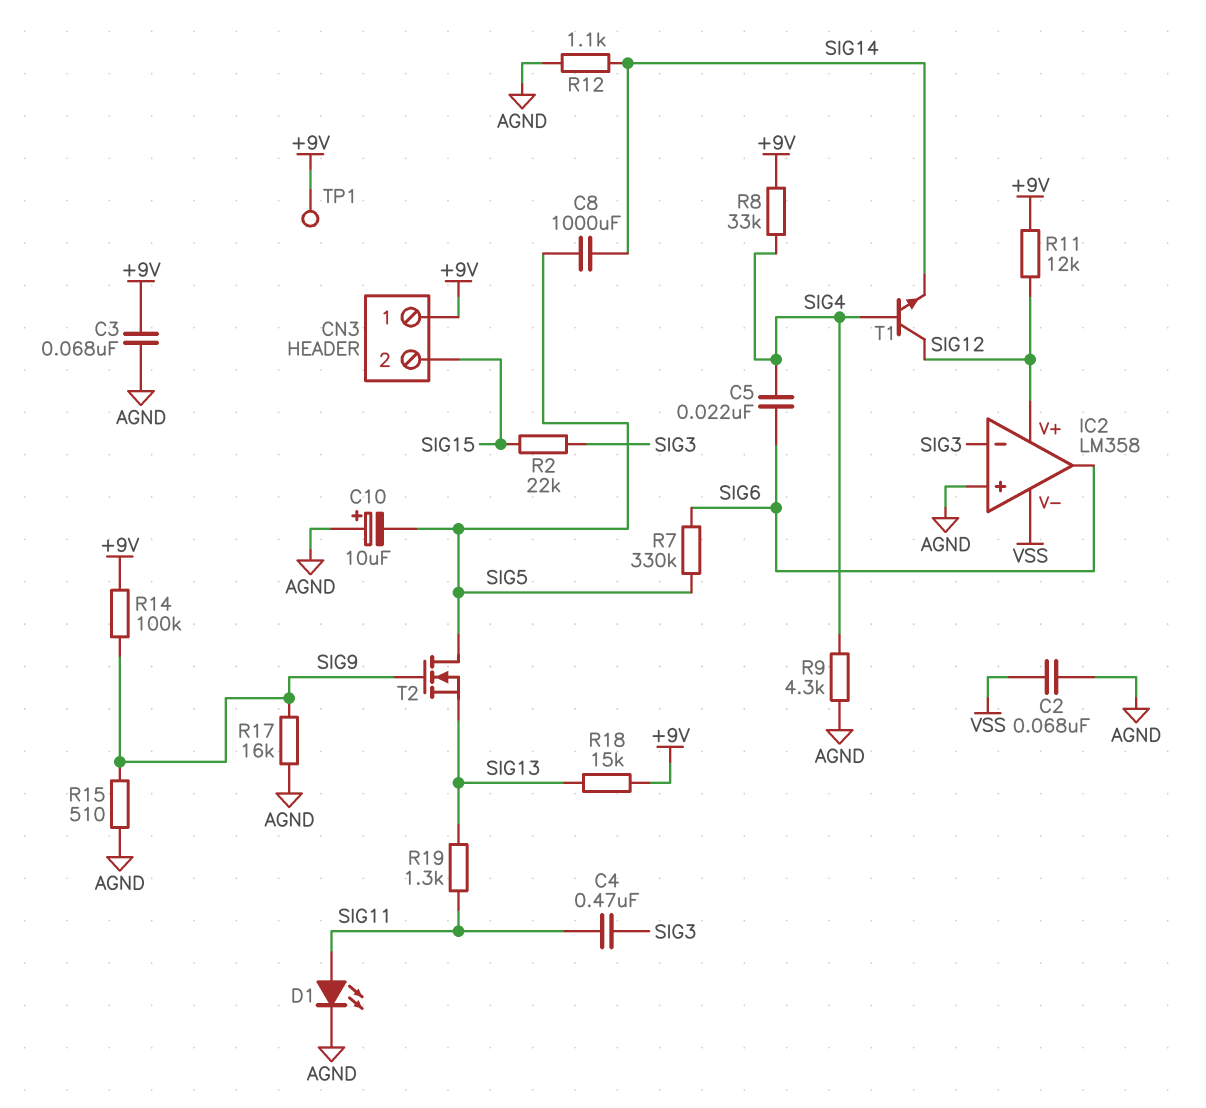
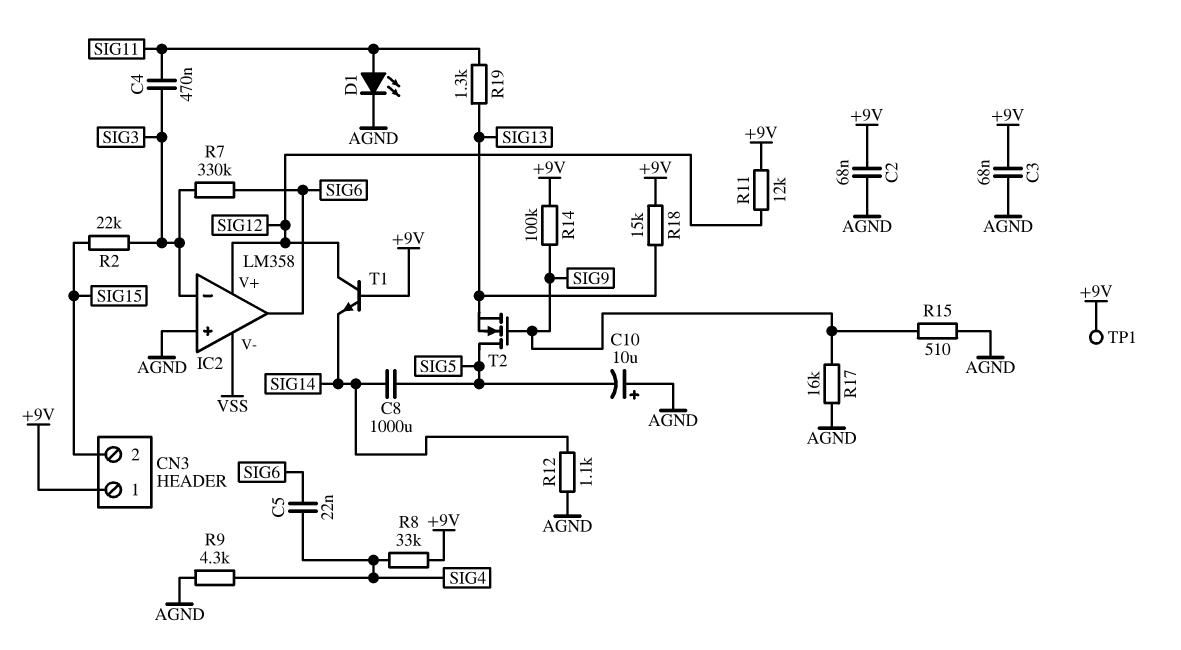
C2: 68nF (AGND, VSS) -> 68nF (+9V, AGND)
R7: 330k (SIG5, SIG6) -> 330k (SIG3, SIG6)
T1: NPN (B SIG4, C SIG12, E SIG14) -> NPN (B +9V, C SIG12, E SIG14)

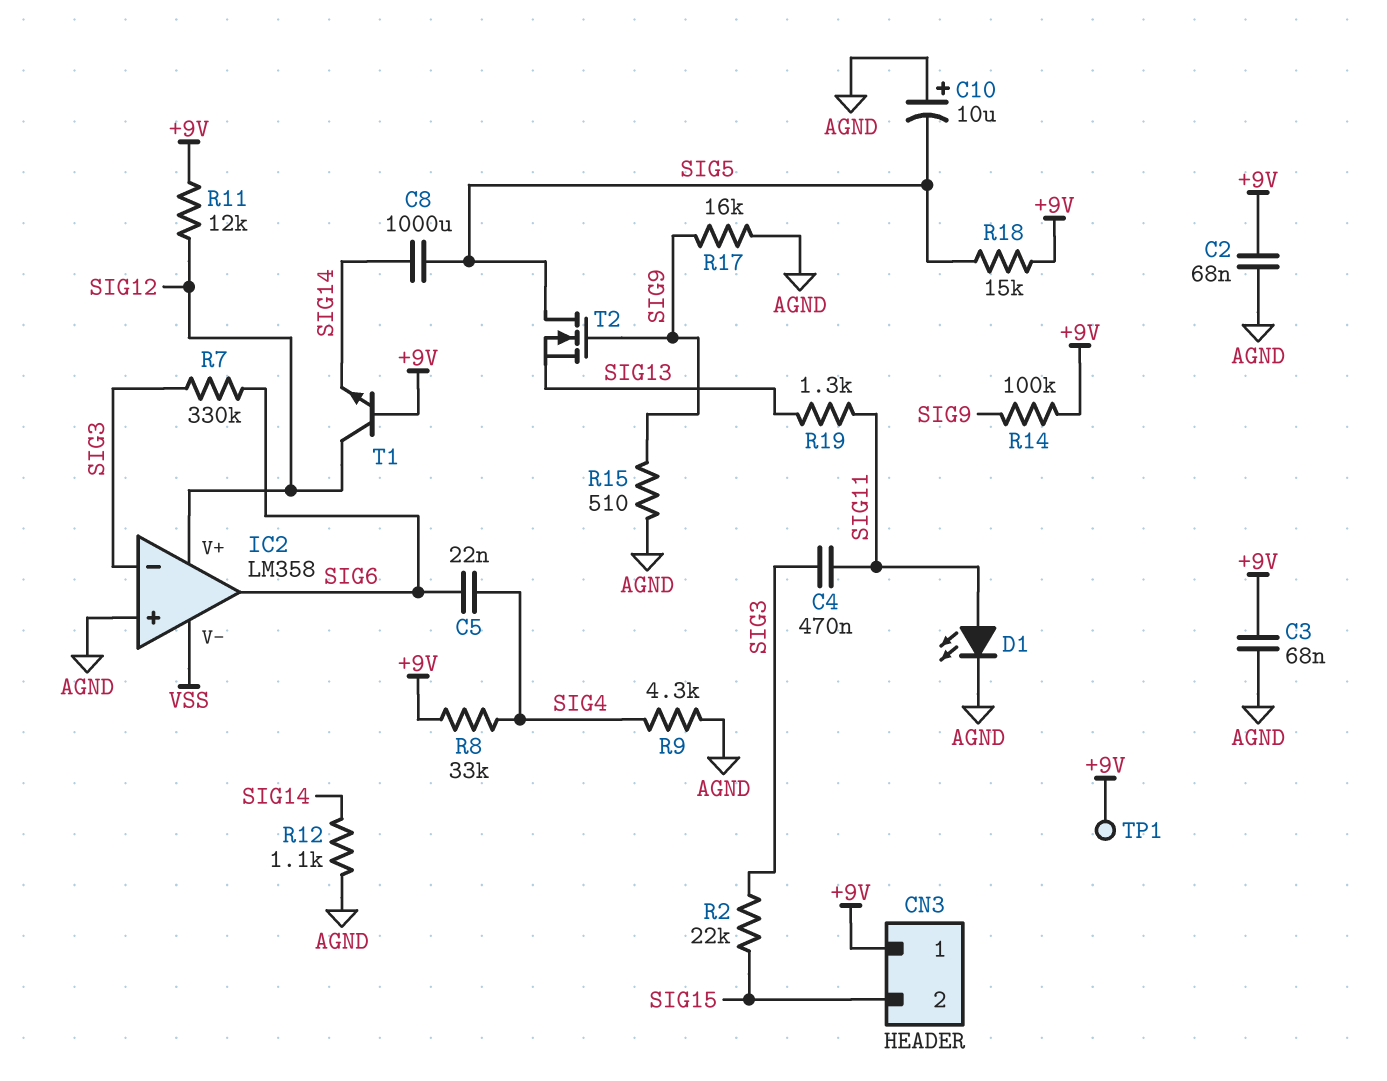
R18: 15k (+9V, SIG13) -> 15k (+9V, SIG5)

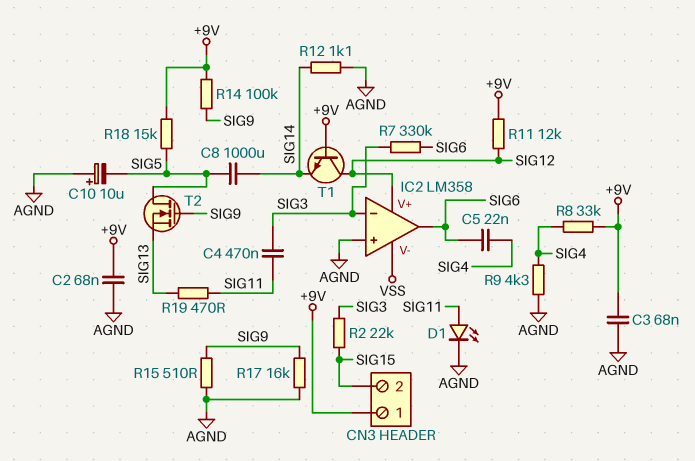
R19: 1.3k (SIG11, SIG13) -> 470 (SIG11, SIG13)
TP1: test point (+9V) -> none

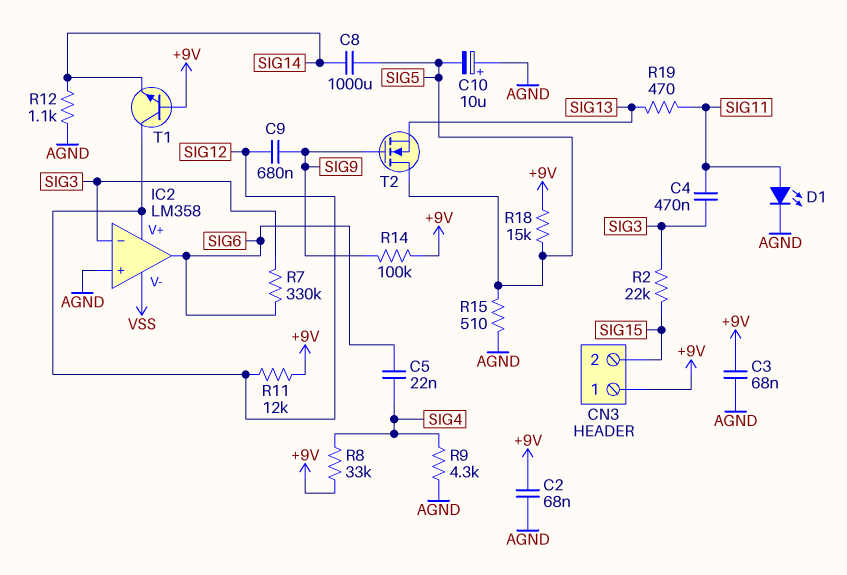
C9: none -> 680nF (SIG9, SIG12)
R15: 510 (AGND, SIG9) -> 510 (AGND, SIG5)
R17: 16k (AGND, SIG9) -> none

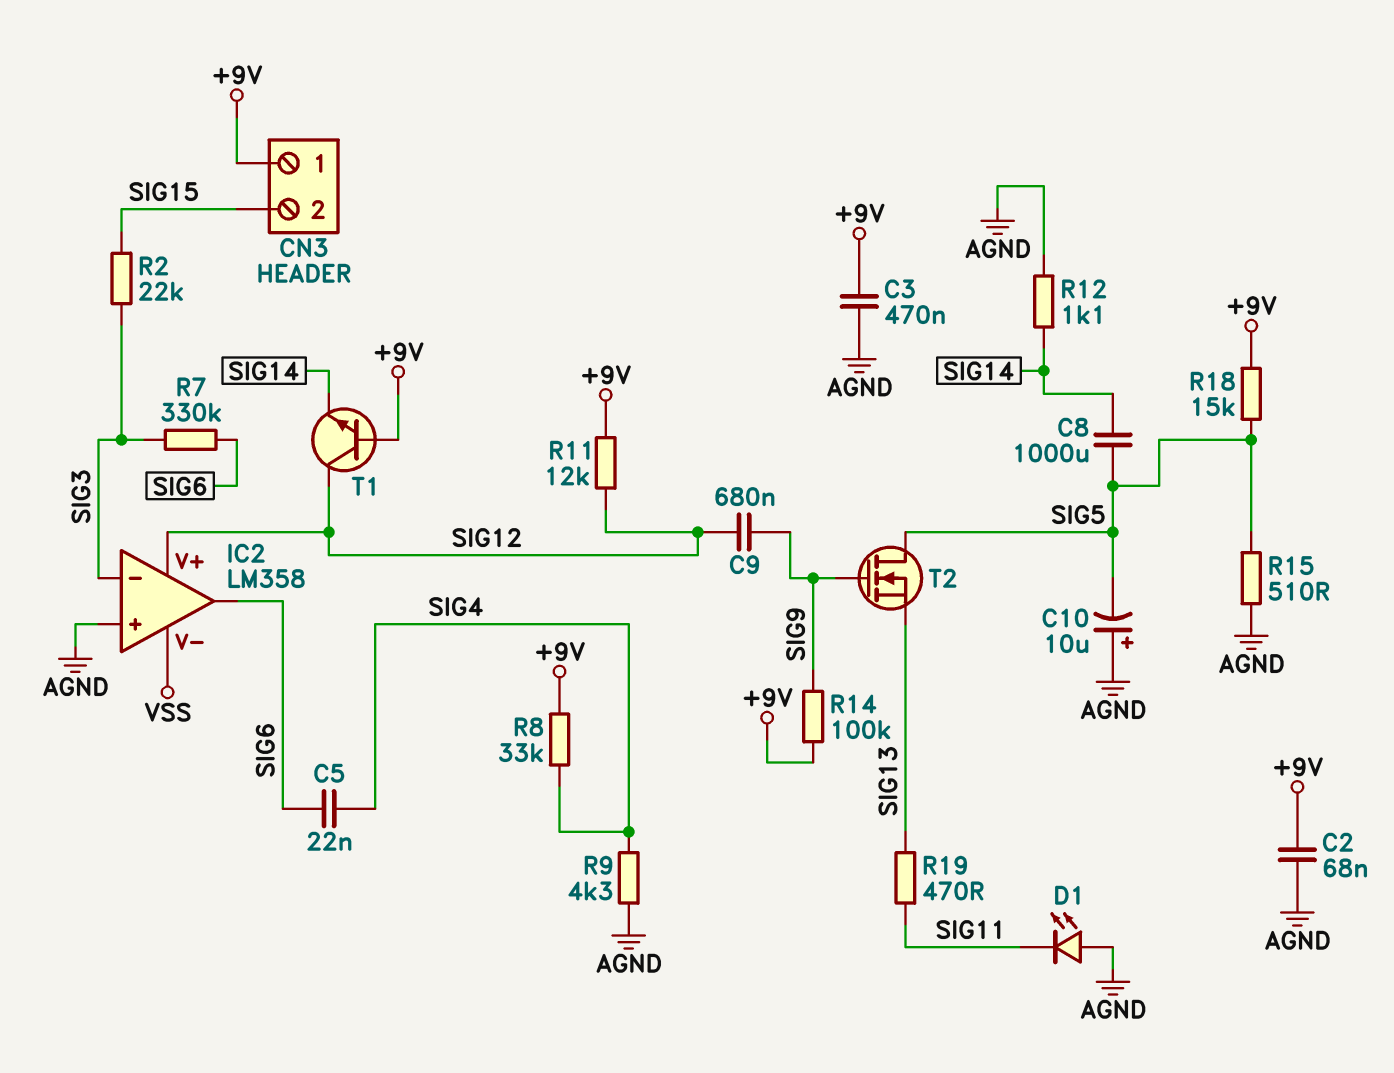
C3: 68nF (+9V, AGND) -> 470nF (+9V, AGND)
C4: 470nF (SIG3, SIG11) -> none
D1: LED (A SIG11, K AGND) -> LED (A AGND, K SIG11)

